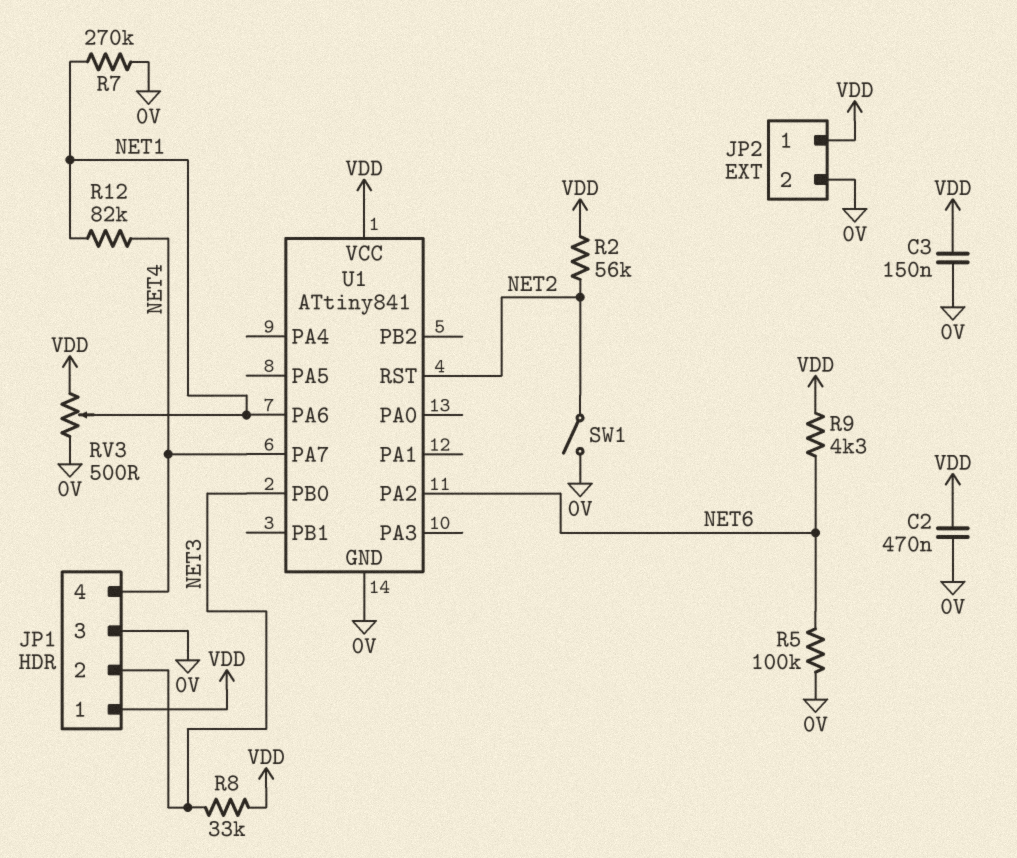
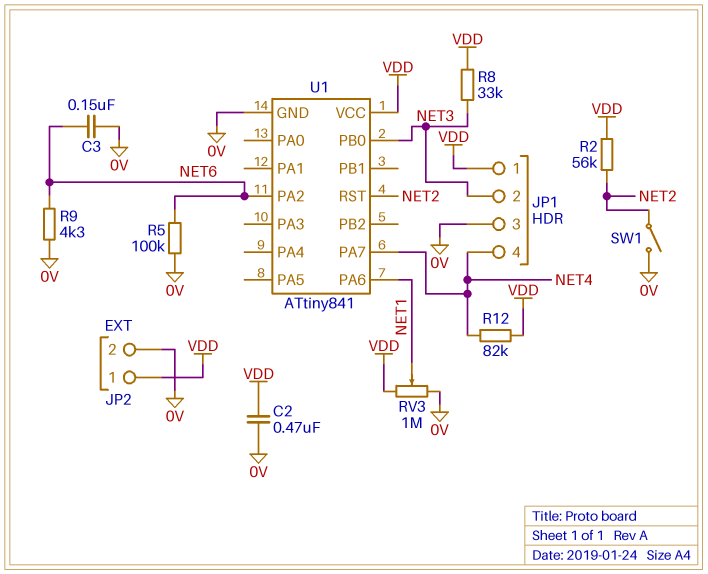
C3: 150nF (0V, VDD) -> 150nF (0V, NET6)
R7: 270k (0V, NET1) -> none
R9: 4.3k (NET6, VDD) -> 4.3k (0V, NET6)
R12: 82k (NET1, NET4) -> 82k (NET4, VDD)
RV3: 500 (0V, VDD, wiper NET1) -> 1M (0V, VDD, wiper NET1)

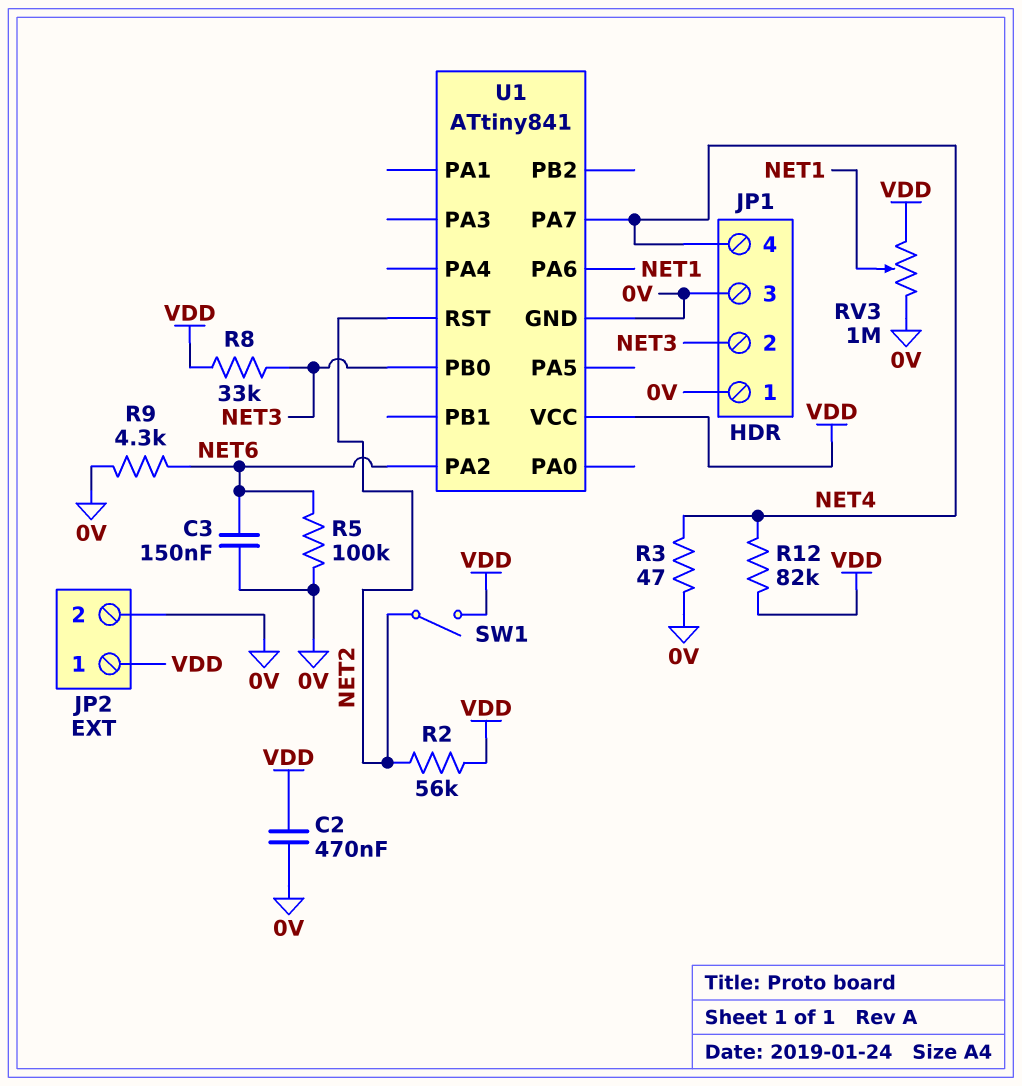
JP1 pin 1: VDD -> 0V
R3: none -> 47 (0V, NET4)
SW1: switch (0V, NET2) -> switch (NET2, VDD)

